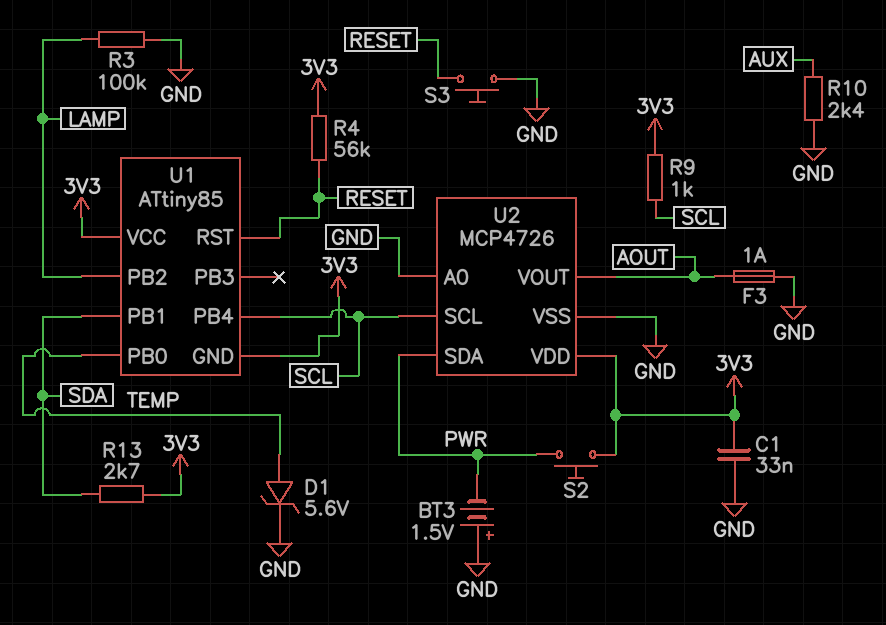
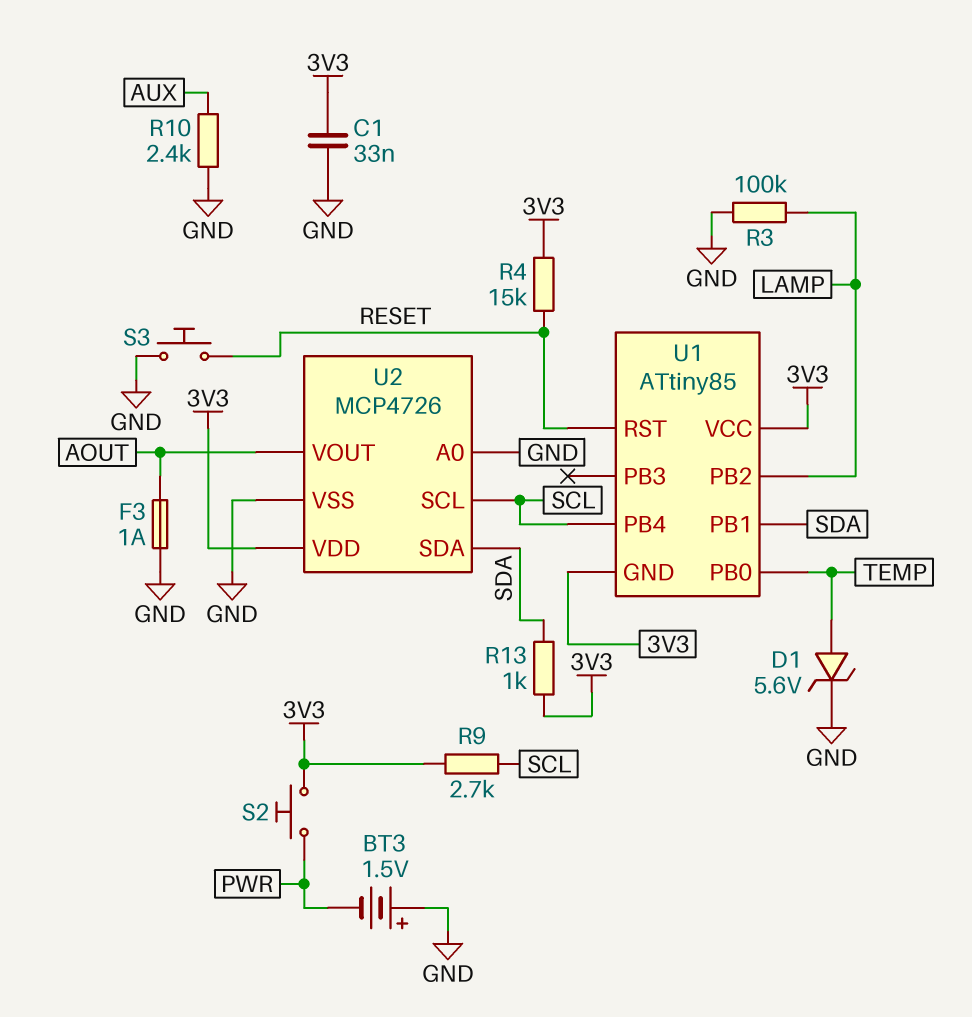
R4: 56k (3V3, RESET) -> 15k (3V3, RESET)
R9: 1k (3V3, SCL) -> 2.7k (3V3, SCL)
R13: 2.7k (3V3, SDA) -> 1k (3V3, SDA)
U2 pin SDA: PWR -> SDA

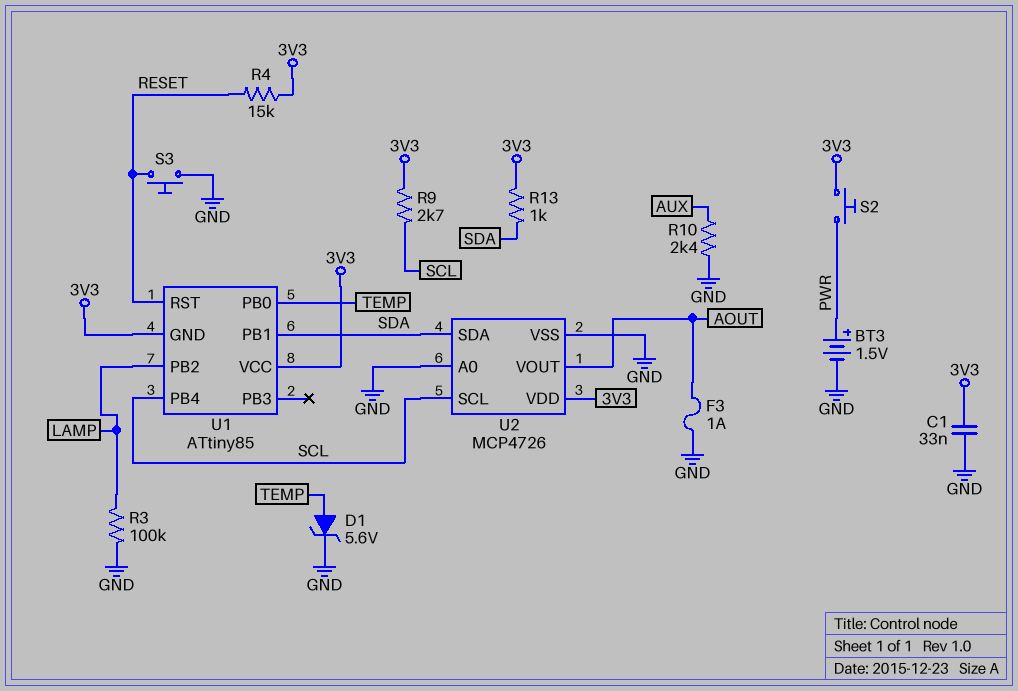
BT3: 1.5V (plus GND, minus PWR) -> 1.5V (plus PWR, minus GND)

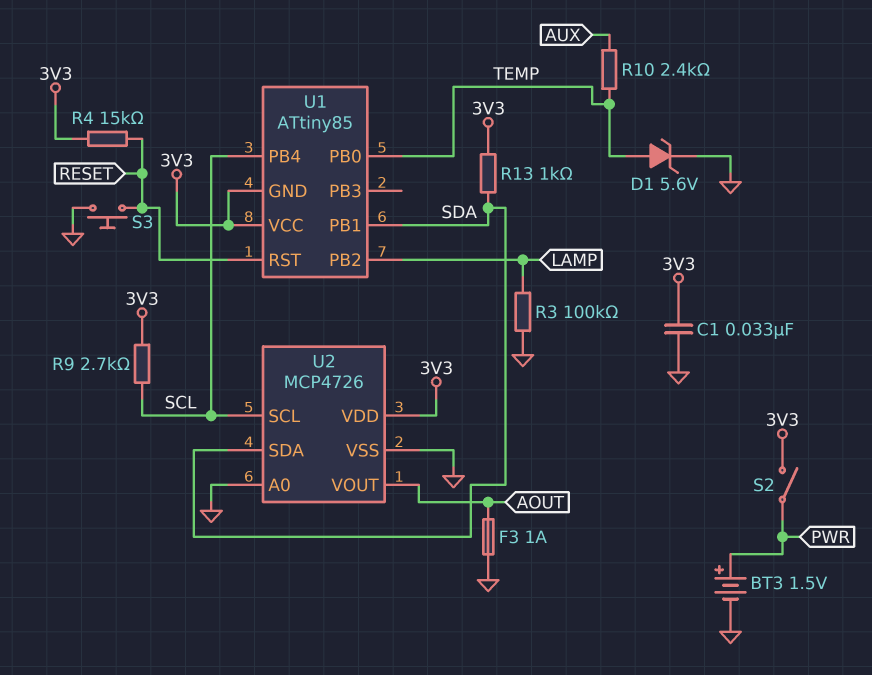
R10: 2.4k (AUX, GND) -> 2.4k (AUX, TEMP)
S2: button (3V3, PWR) -> switch (3V3, PWR)

